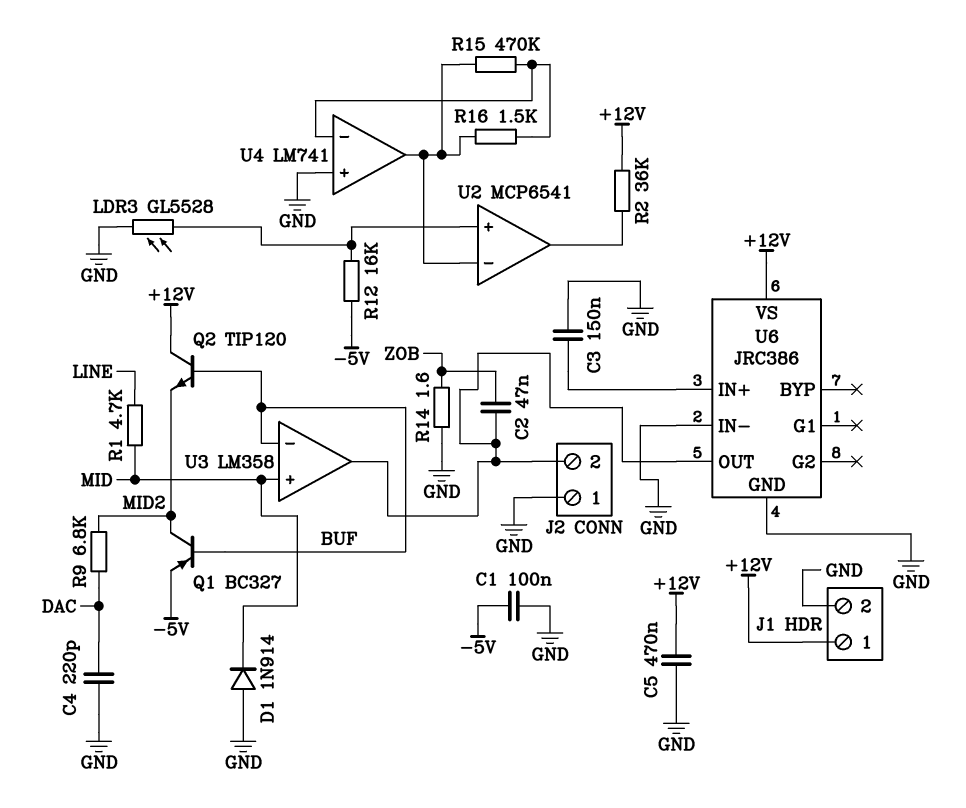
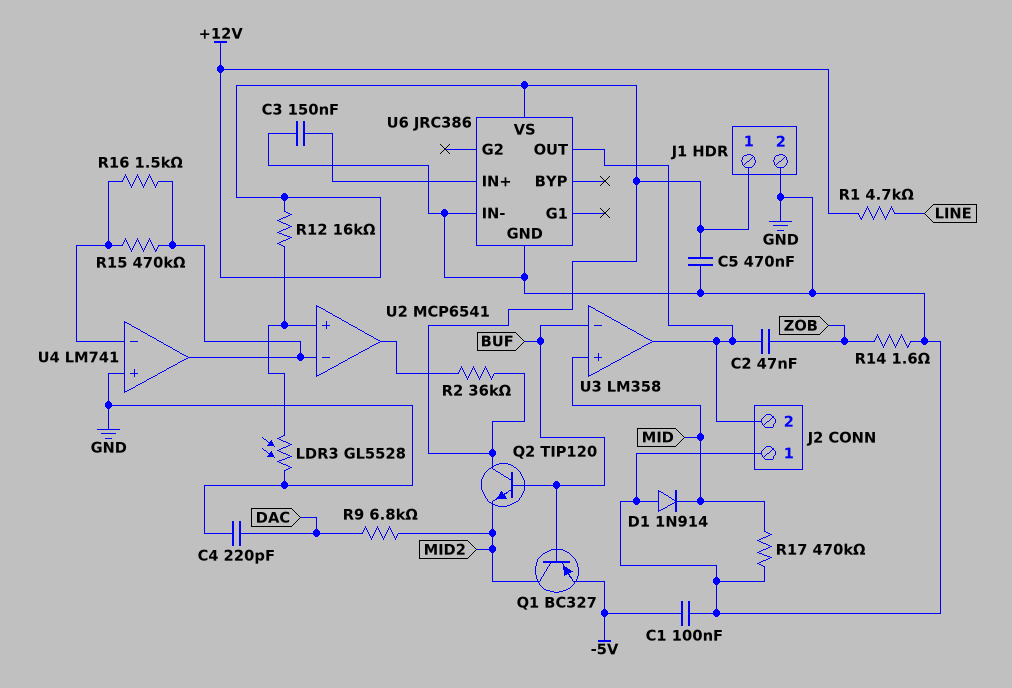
R1: 4.7k (LINE, MID) -> 4.7k (+12V, LINE)
R12: 16k (-5V, U2/in+) -> 16k (+12V, U2/in+)
R17: none -> 470k (GND, MID)

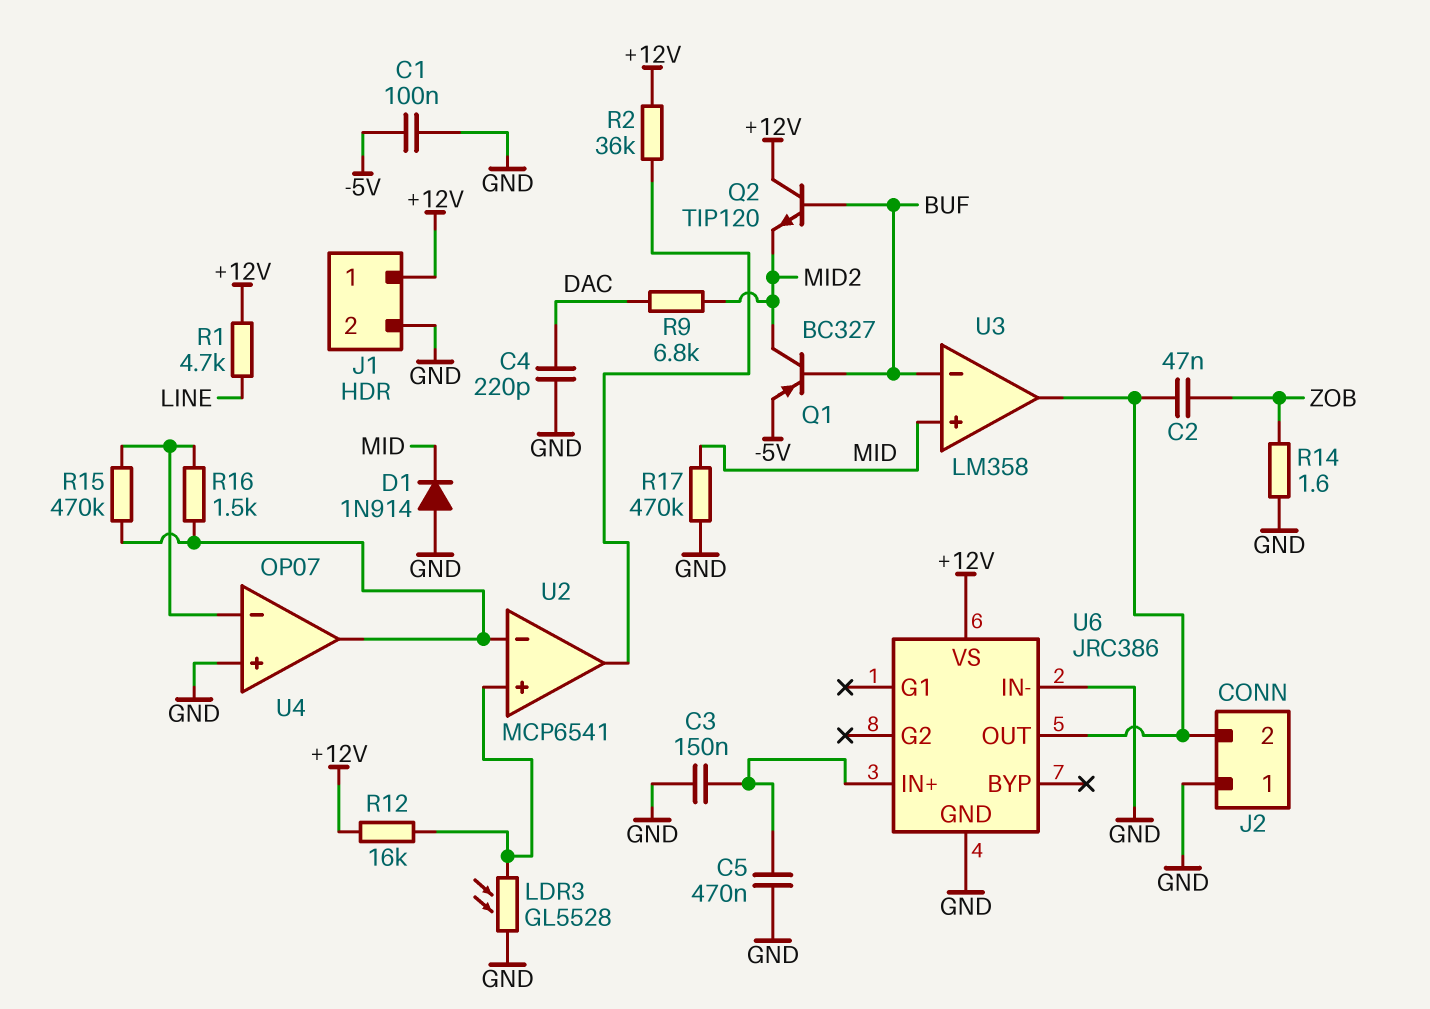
C5: 470nF (+12V, GND) -> 470nF (GND, U6/IN+)
U4: LM741 -> OP07

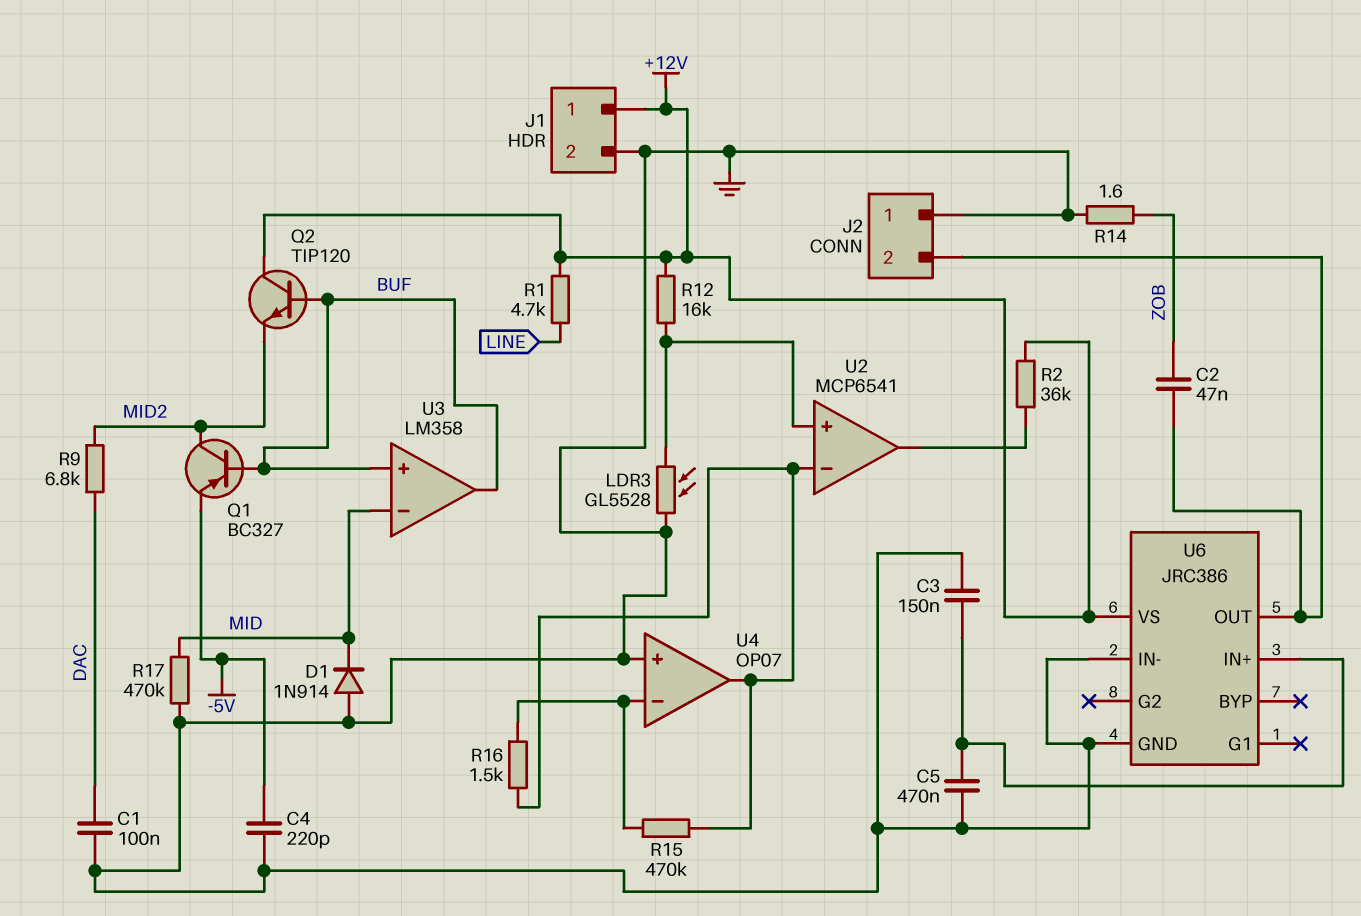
C1: 100nF (-5V, GND) -> 100nF (DAC, GND)
C4: 220pF (DAC, GND) -> 220pF (-5V, GND)
U3 pin in+: MID -> BUF
U3 pin in-: BUF -> MID
U3 pin out: J2/2 -> BUF

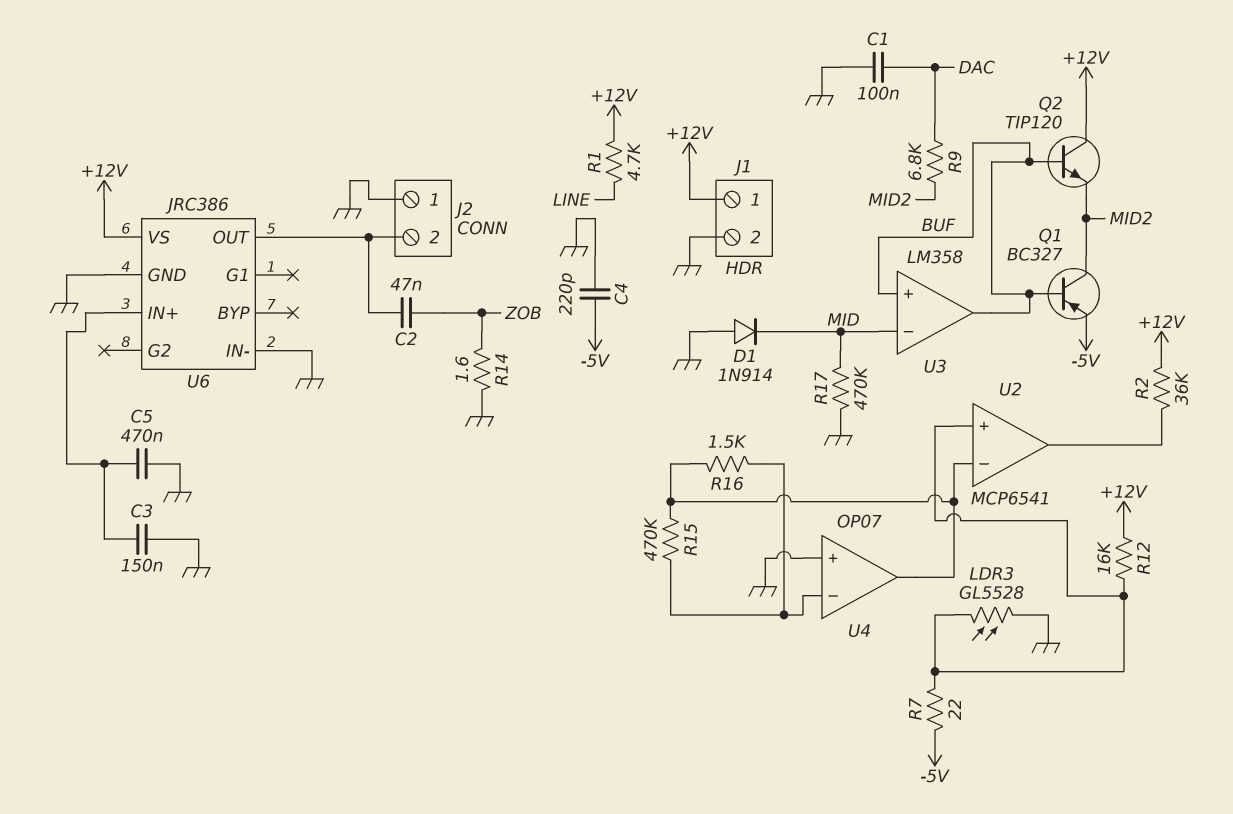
R7: none -> 22 (-5V, U2/in+)

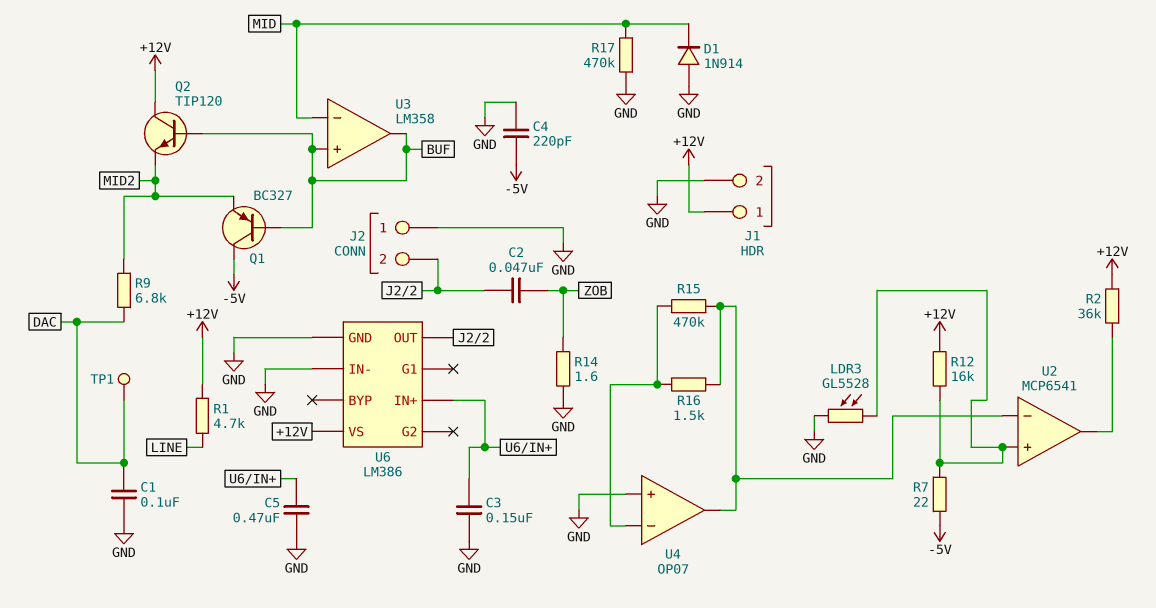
Q1: PNP BC327 (B BUF, C MID2, E -5V) -> PNP BC327 (B BUF, C -5V, E MID2)
TP1: none -> test point (DAC)
U6: JRC386 -> LM386

